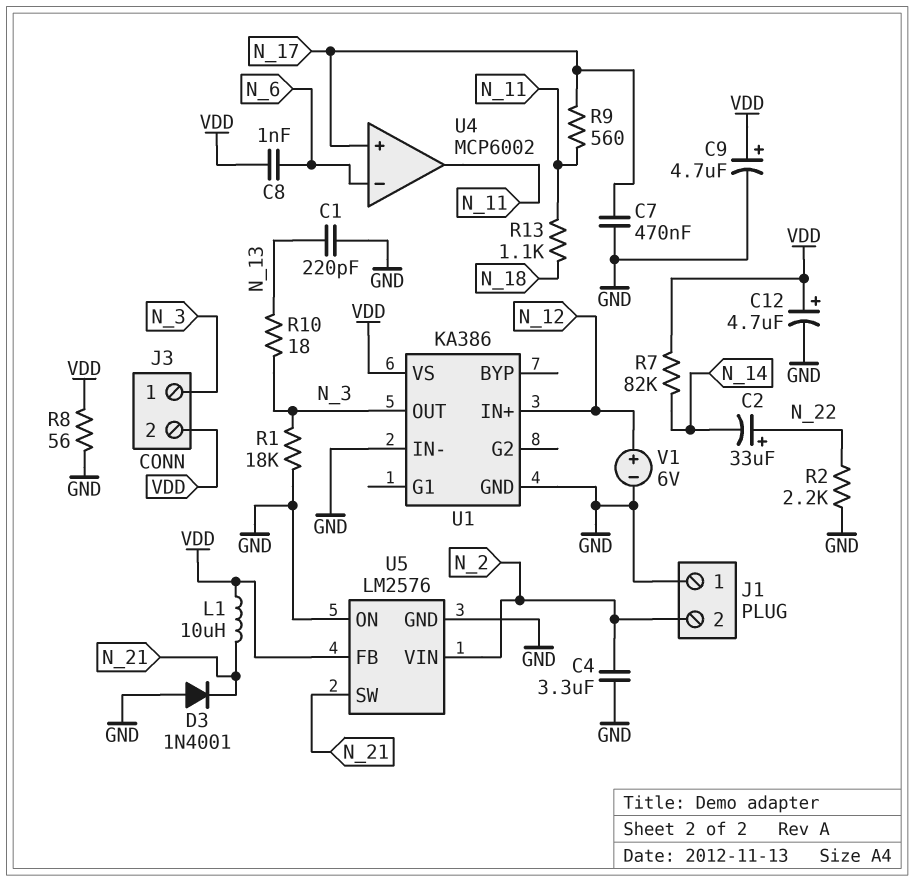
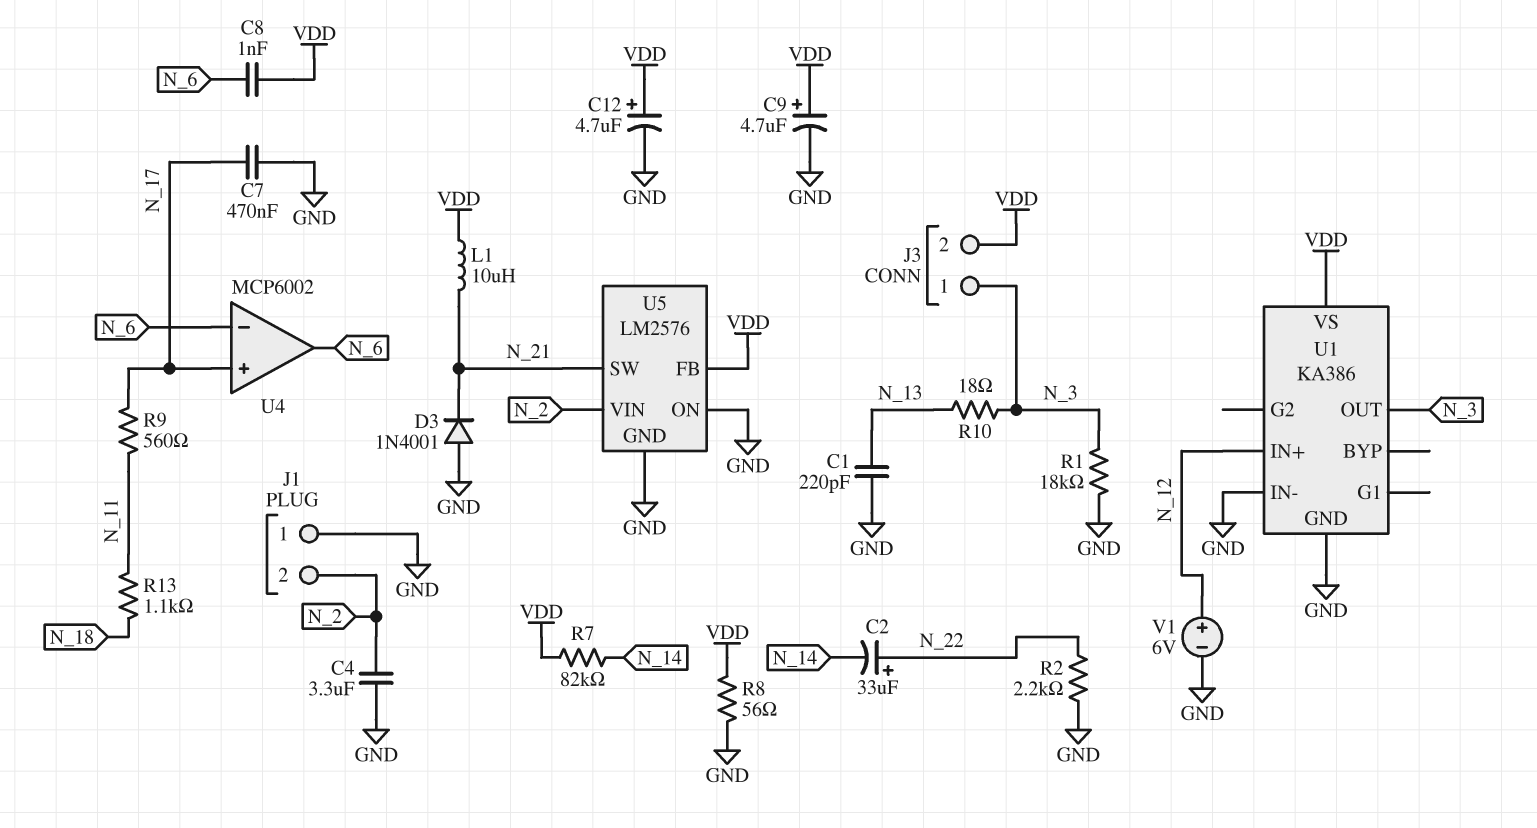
U4 pin out: N_11 -> N_6

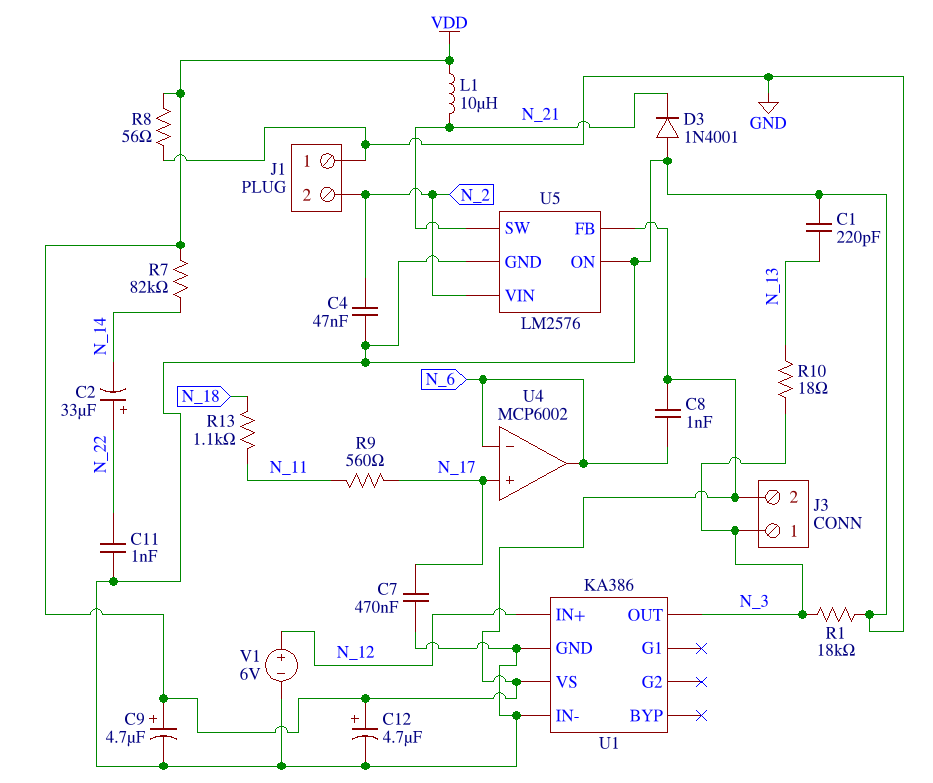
C4: 3.3uF (GND, N_2) -> 47nF (GND, N_2)
C11: none -> 1nF (GND, N_22)
R2: 2.2k (GND, N_22) -> none

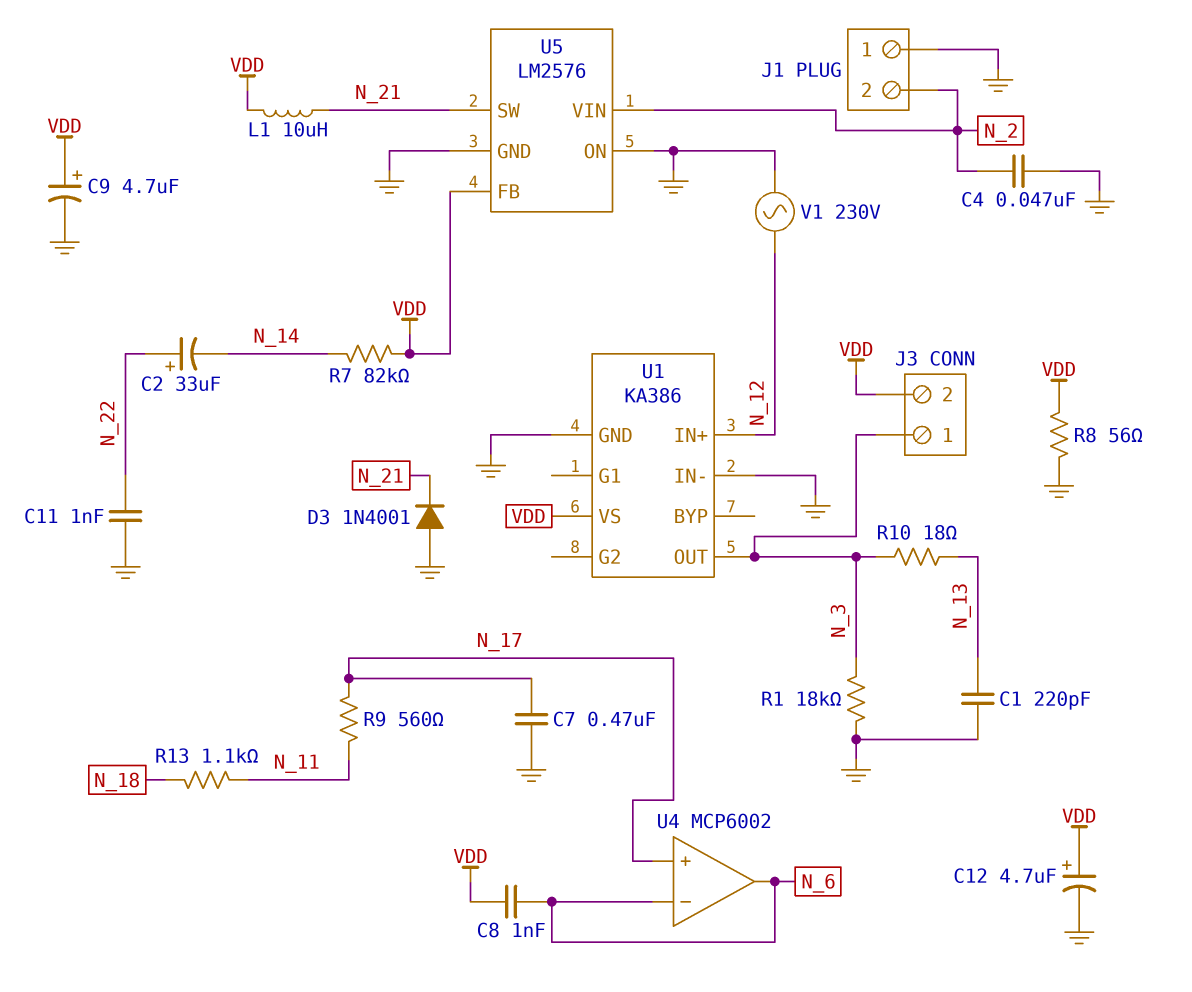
V1: 6V (plus N_12, minus GND) -> AC 230V (GND, N_12)

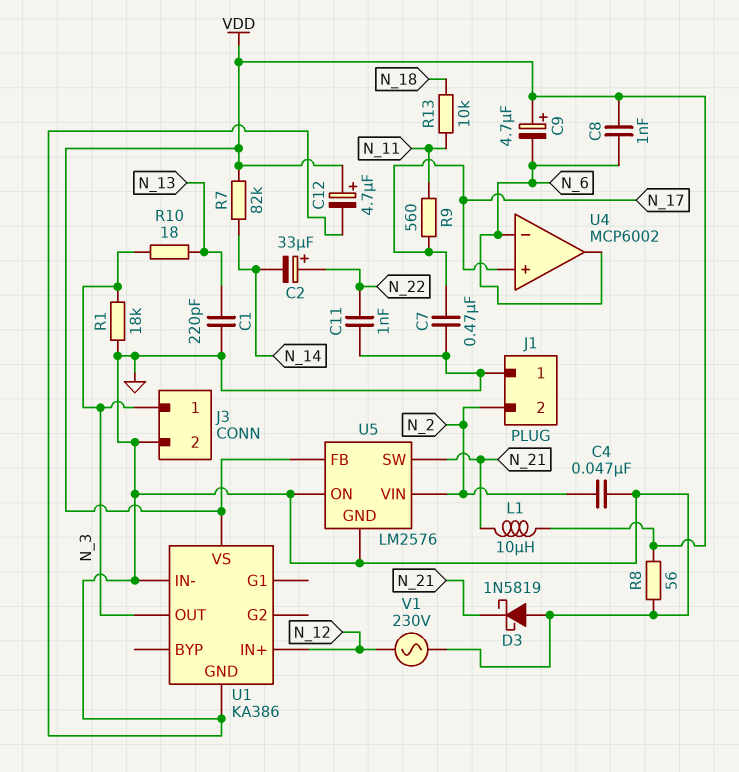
C9: 4.7uF (plus VDD, minus GND) -> 4.7uF (plus VDD, minus N_6)
D3: diode 1N4001 (A GND, K N_21) -> schottky 1N5819 (A GND, K N_21)
J3 pin 2: VDD -> GND
R13: 1.1k (N_11, N_18) -> 10k (N_11, N_18)

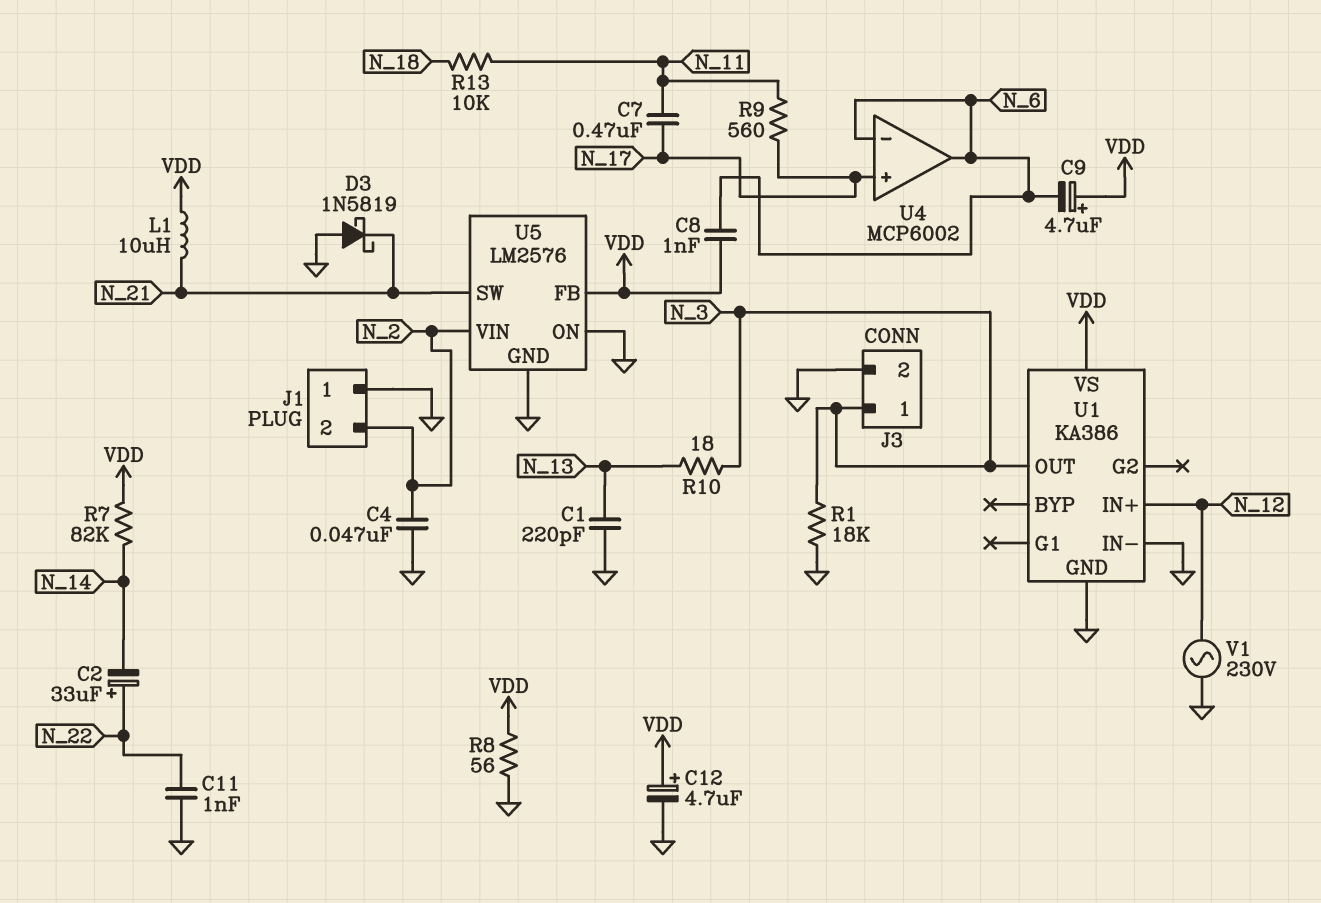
C7: 470nF (GND, N_17) -> 470nF (N_11, N_17)

